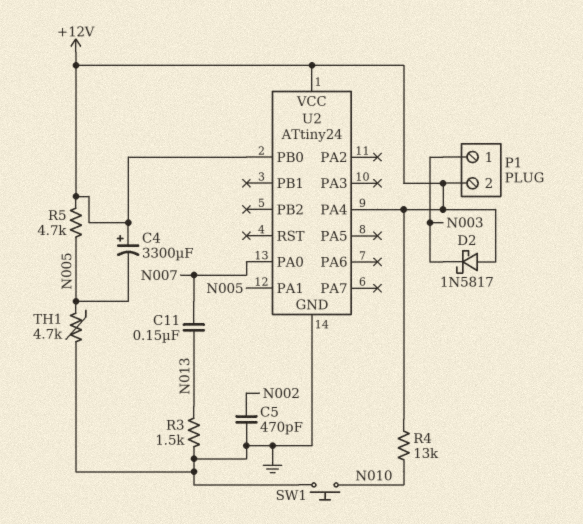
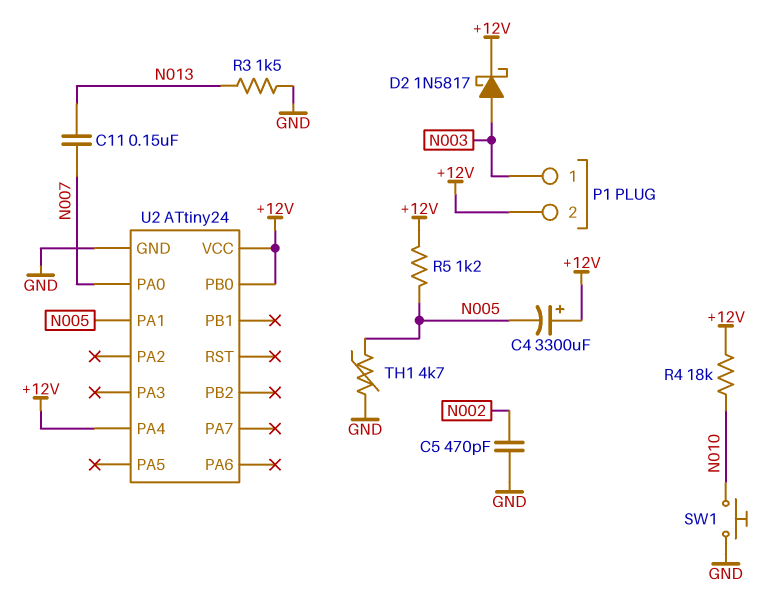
D2: schottky 1N5817 (A +12V, K N003) -> schottky 1N5817 (A N003, K +12V)
R4: 13k (+12V, N010) -> 18k (+12V, N010)
R5: 4.7k (+12V, N005) -> 1.2k (+12V, N005)

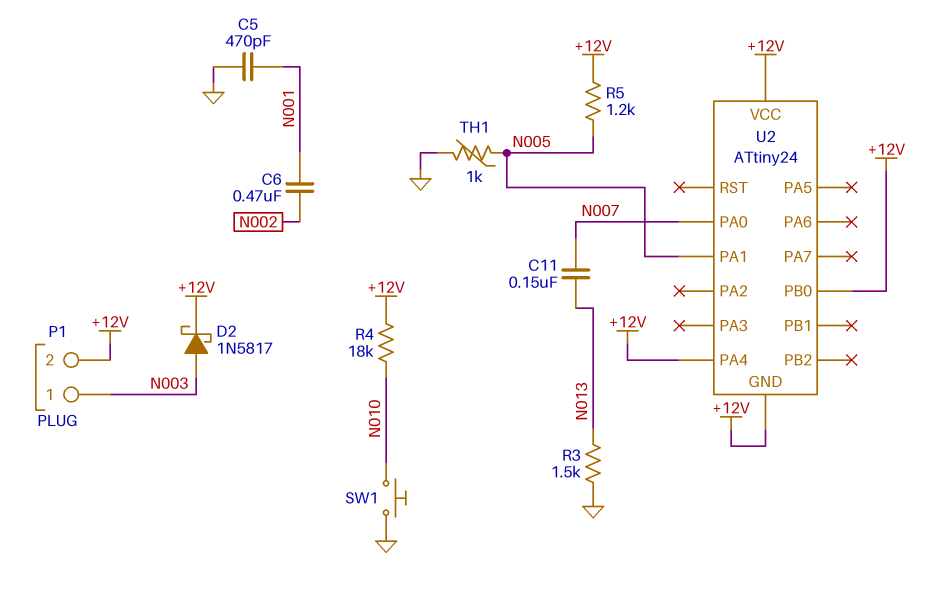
C4: 3300uF (plus +12V, minus N005) -> none
C5: 470pF (GND, N002) -> 470pF (GND, N001)
C6: none -> 470nF (N001, N002)
TH1: 4.7k (GND, N005) -> 1k (GND, N005)
U2 pin GND: GND -> +12V

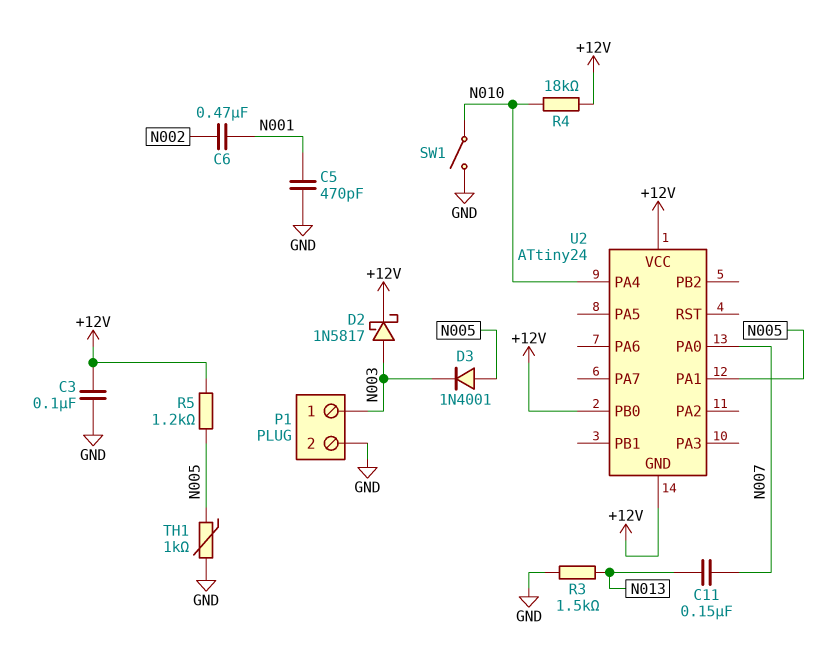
C3: none -> 100nF (+12V, GND)
D3: none -> diode 1N4001 (A N005, K N003)
P1 pin 2: +12V -> GND
SW1: button (GND, N010) -> switch (GND, N010)
U2 pin PA4: +12V -> N010

